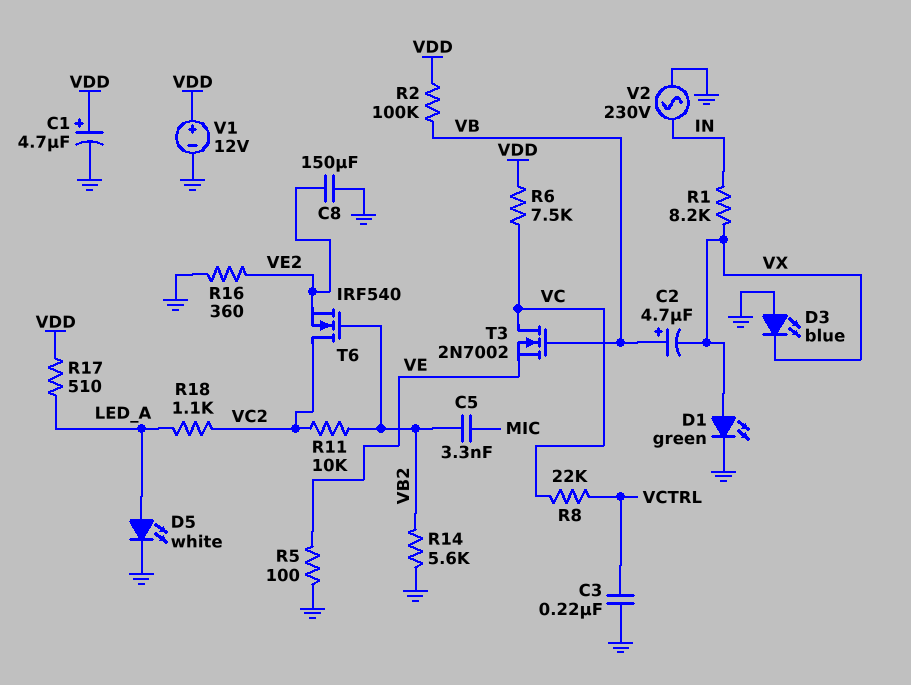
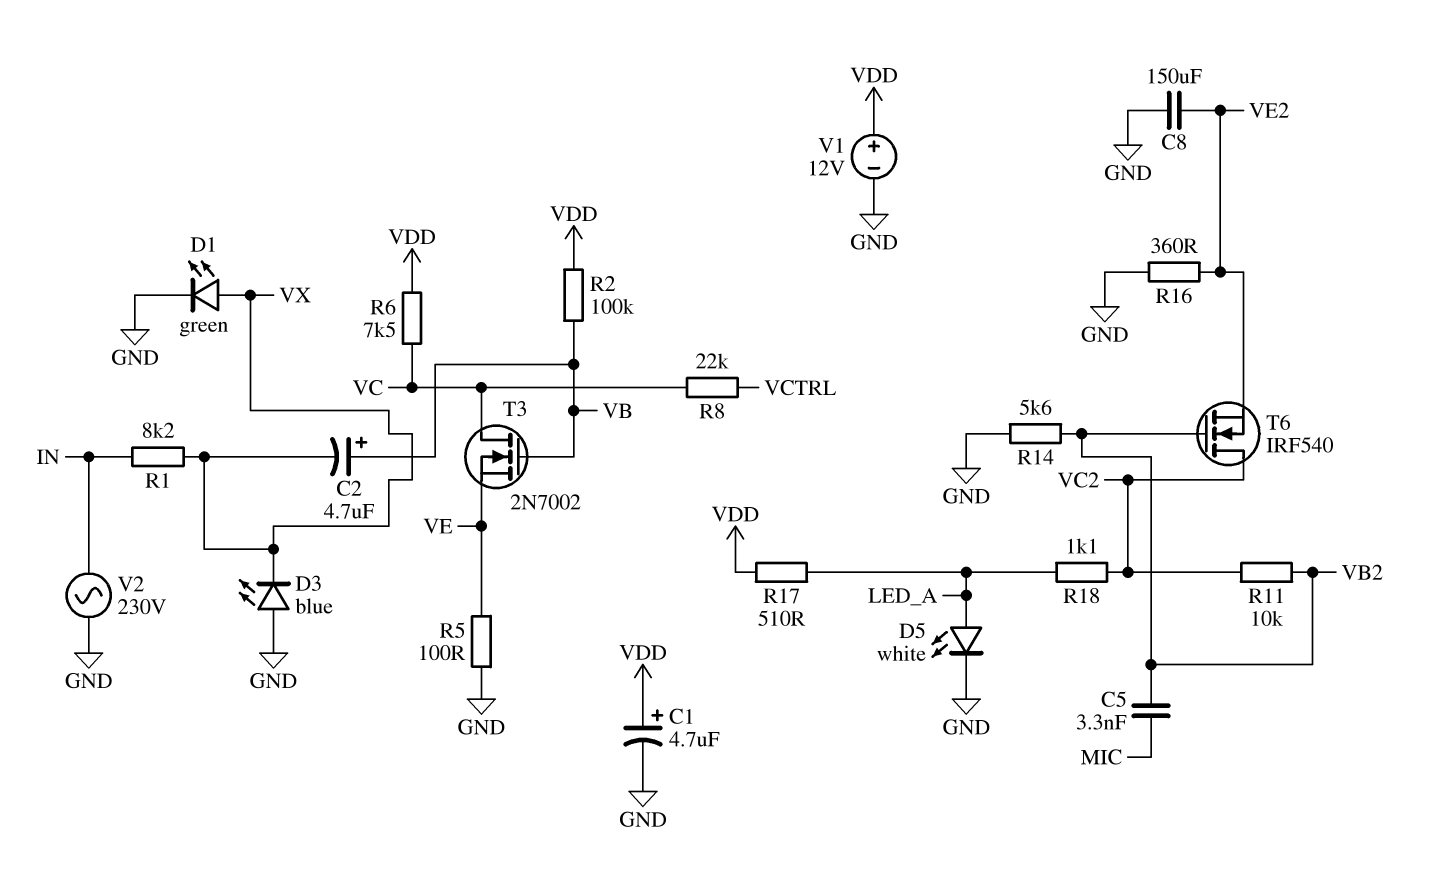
C3: 220nF (GND, VCTRL) -> none

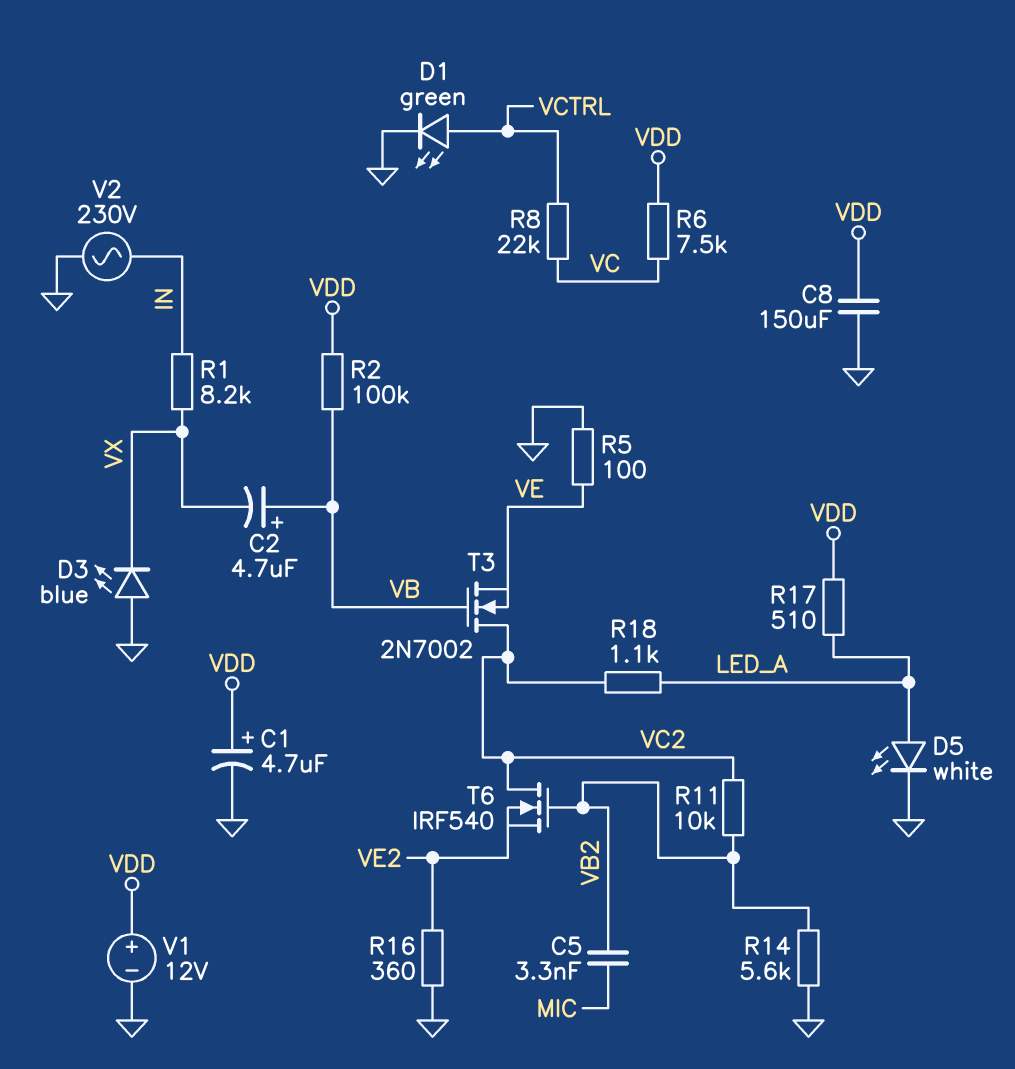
C8: 150uF (GND, VE2) -> 150uF (GND, VDD)
D1: LED green (A VX, K GND) -> LED green (A VCTRL, K GND)
T3: NMOS 2N7002 (G VB, D VC, S VE) -> NMOS 2N7002 (G VB, D VC2, S VE)

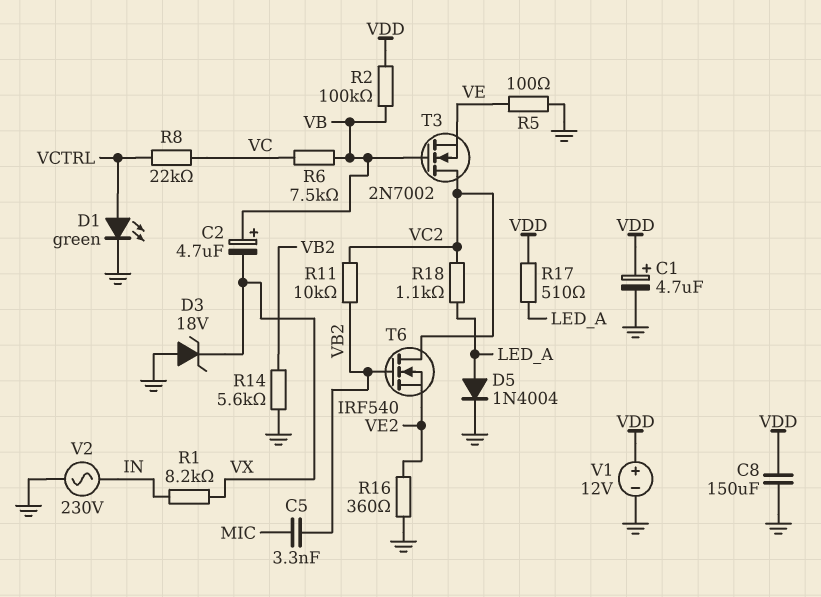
D3: LED blue (A GND, K VX) -> zener 18V (A GND, K VX)
D5: LED white (A LED_A, K GND) -> diode 1N4004 (A LED_A, K GND)
R6: 7.5k (VC, VDD) -> 7.5k (VB, VC)

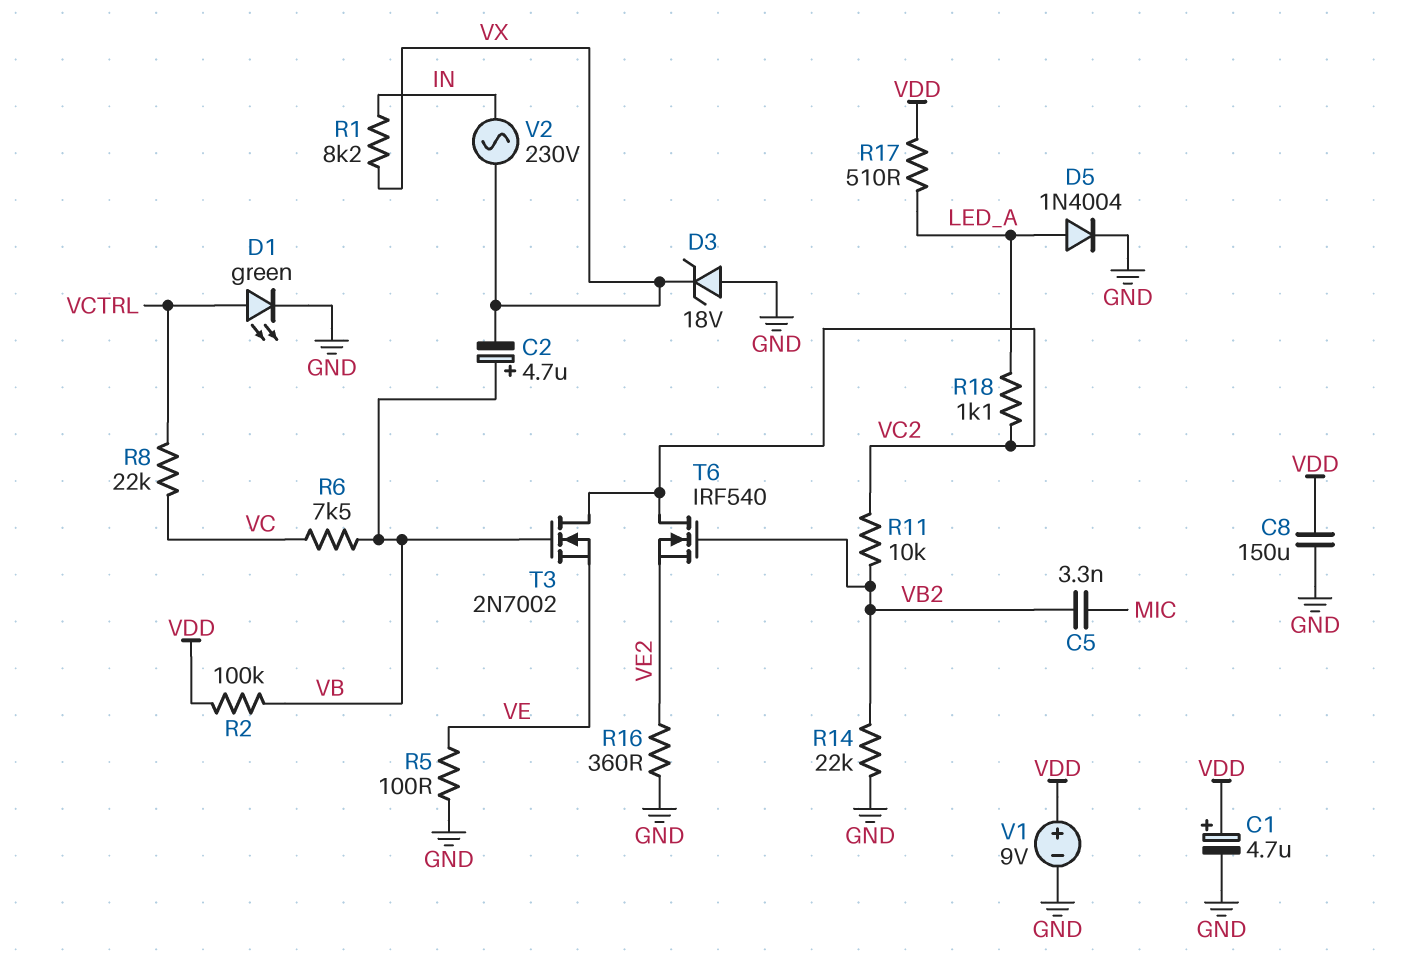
R14: 5.6k (GND, VB2) -> 22k (GND, VB2)
V1: 12V (plus VDD, minus GND) -> 9V (plus VDD, minus GND)
V2: AC 230V (GND, IN) -> AC 230V (IN, VX)

